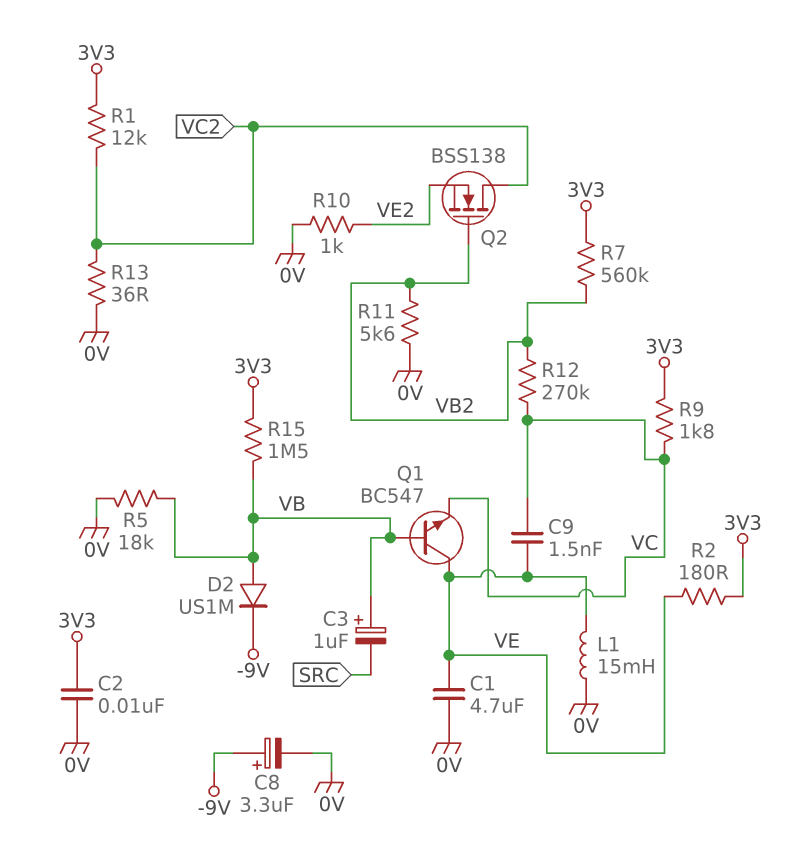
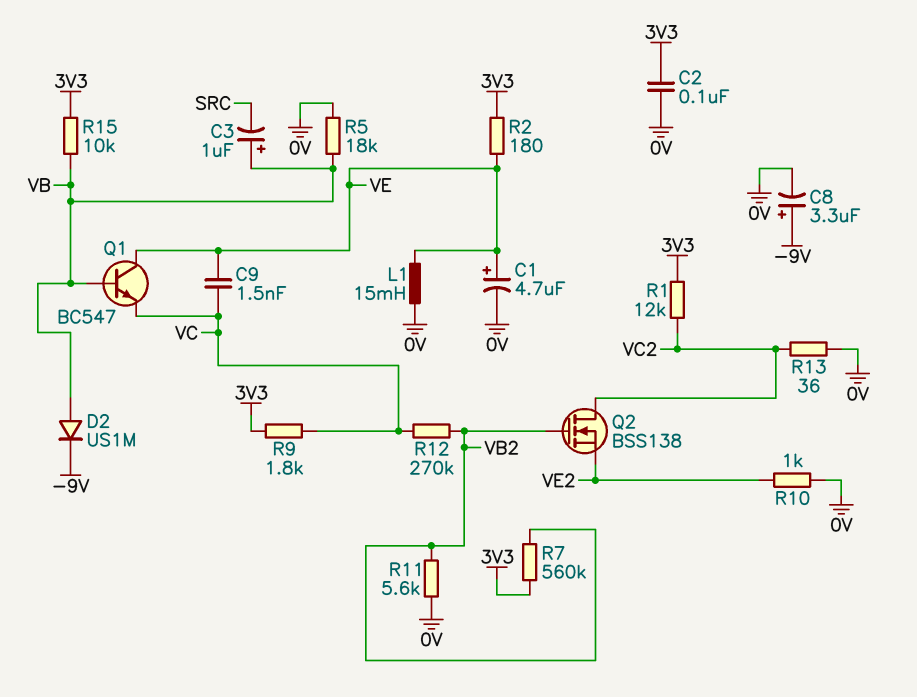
C1: 4.7uF (0V, VE) -> 4.7uF (plus VE, minus 0V)
C2: 10nF (0V, 3V3) -> 100nF (0V, 3V3)
R15: 1.5M (3V3, VB) -> 10k (3V3, VB)

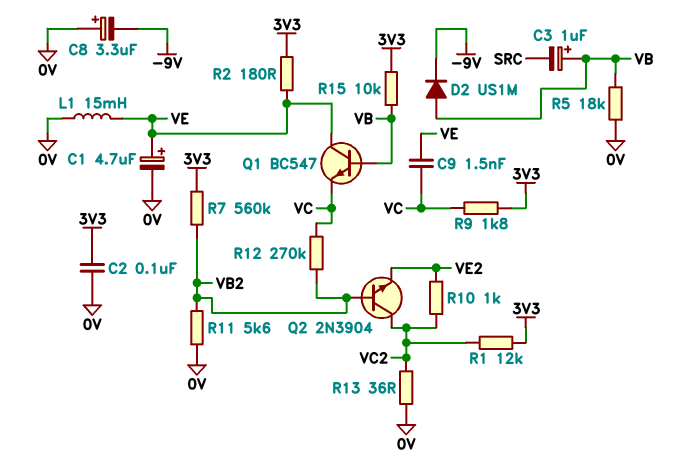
C8: 3.3uF (plus -9V, minus 0V) -> 3.3uF (plus 0V, minus -9V)
Q2: NMOS BSS138 (G VB2, D VC2, S VE2) -> NPN 2N3904 (B VB2, C VC2, E VE2)
R10: 1k (0V, VE2) -> 1k (VC2, VE2)

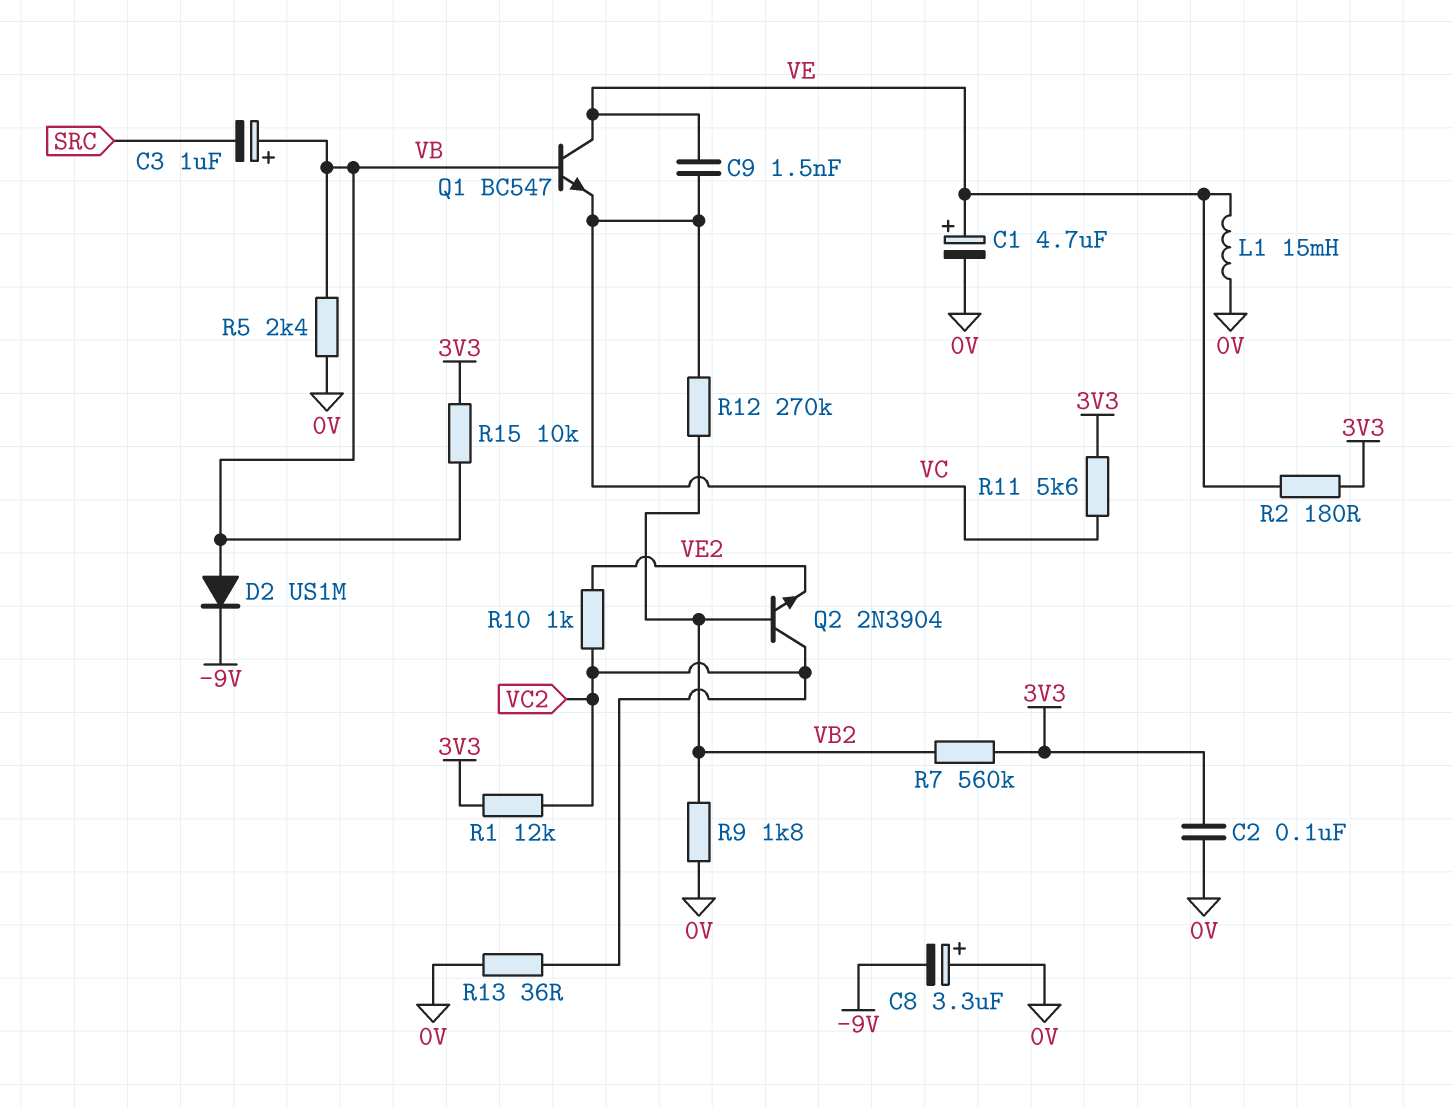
R5: 18k (0V, VB) -> 2.4k (0V, VB)
R9: 1.8k (3V3, VC) -> 1.8k (0V, VB2)
R11: 5.6k (0V, VB2) -> 5.6k (3V3, VC)

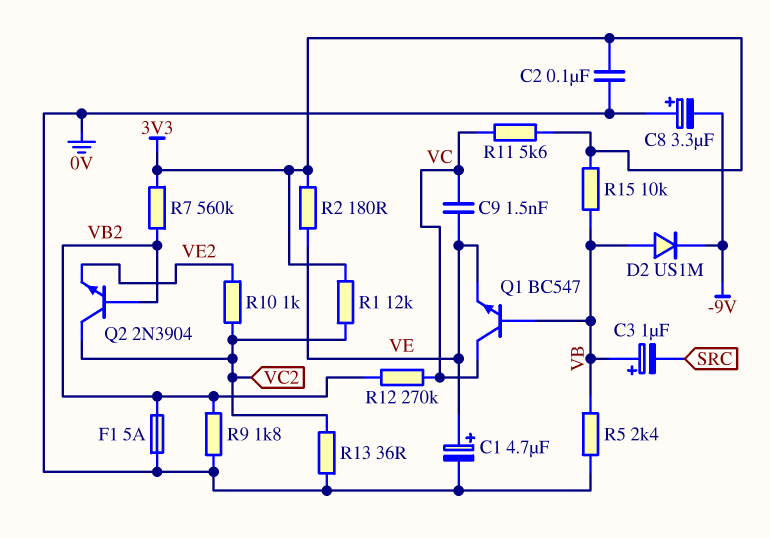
F1: none -> 5A (0V, VB2)
L1: 15mH (0V, VE) -> none
Q1: NPN BC547 (B VB, C VE, E VC) -> NPN BC547 (B VB, C VC, E VE)

